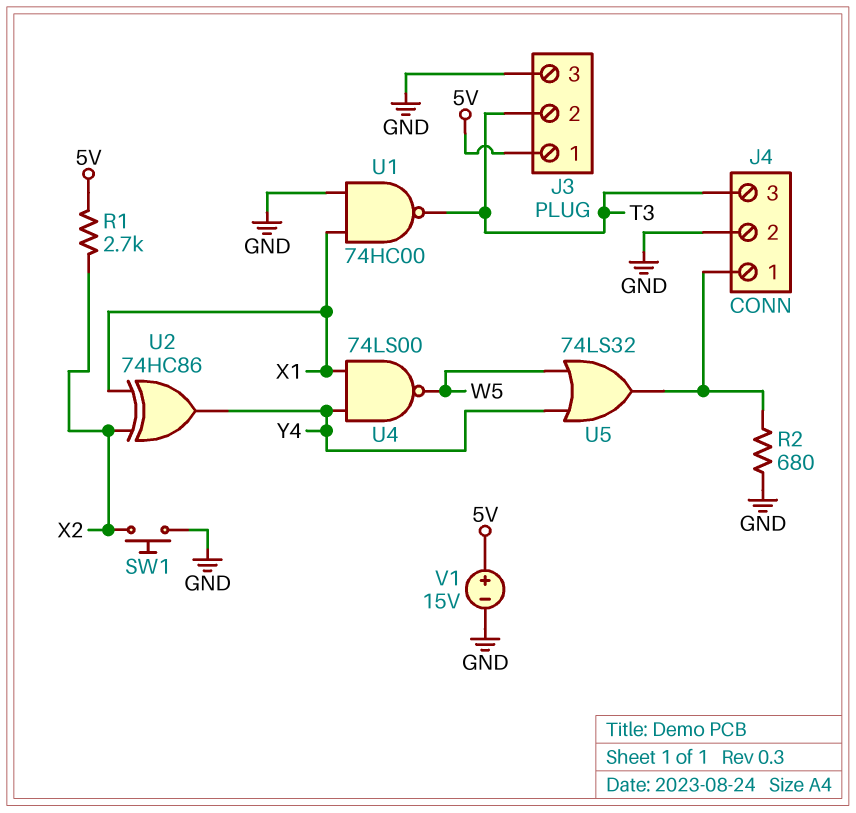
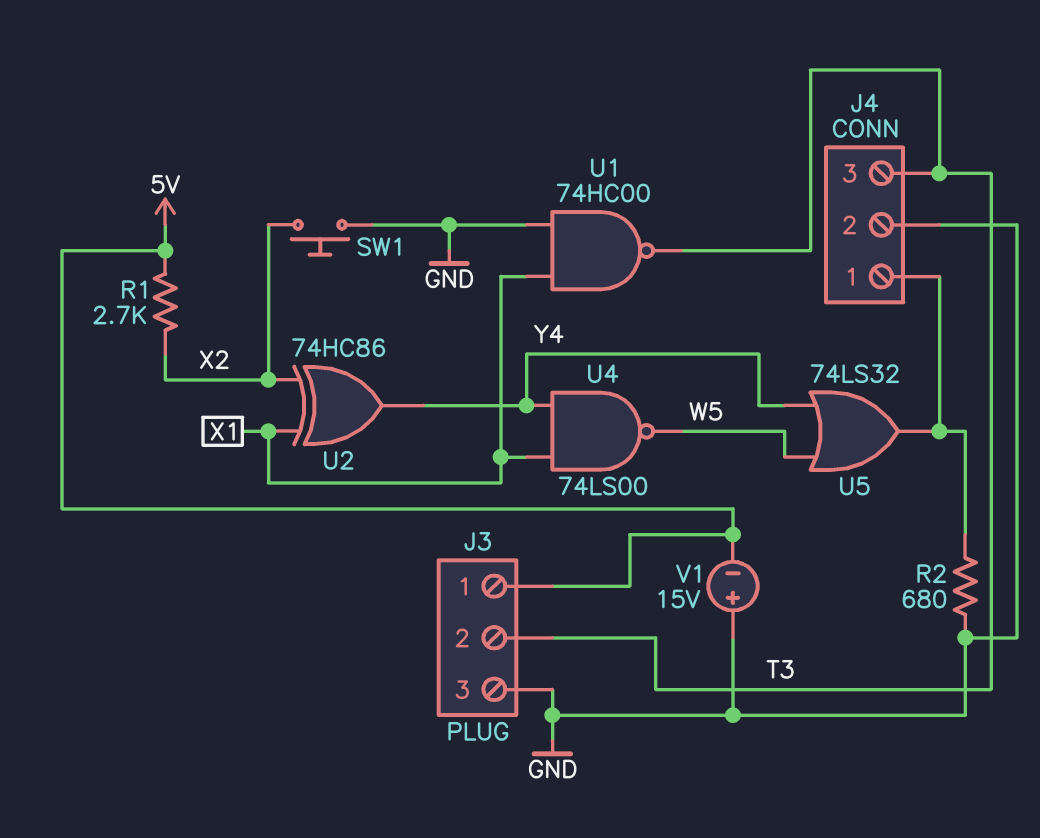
V1: 15V (plus 5V, minus GND) -> 15V (plus GND, minus 5V)

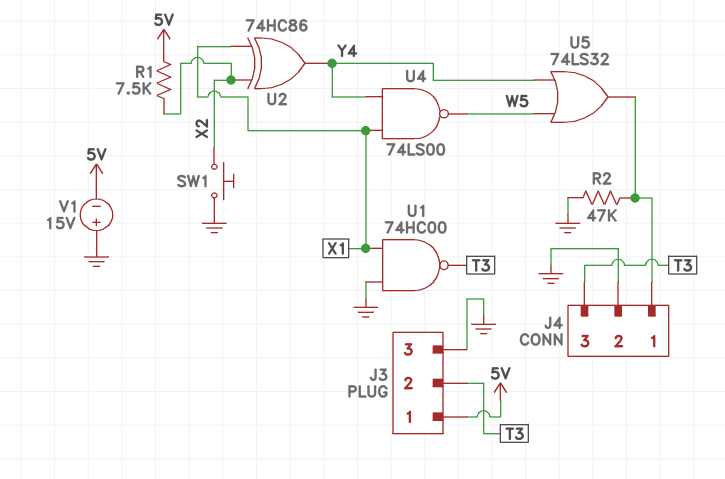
R1: 2.7k (5V, X2) -> 7.5k (5V, X2)
R2: 680 (GND, J4/1) -> 47k (GND, J4/1)

